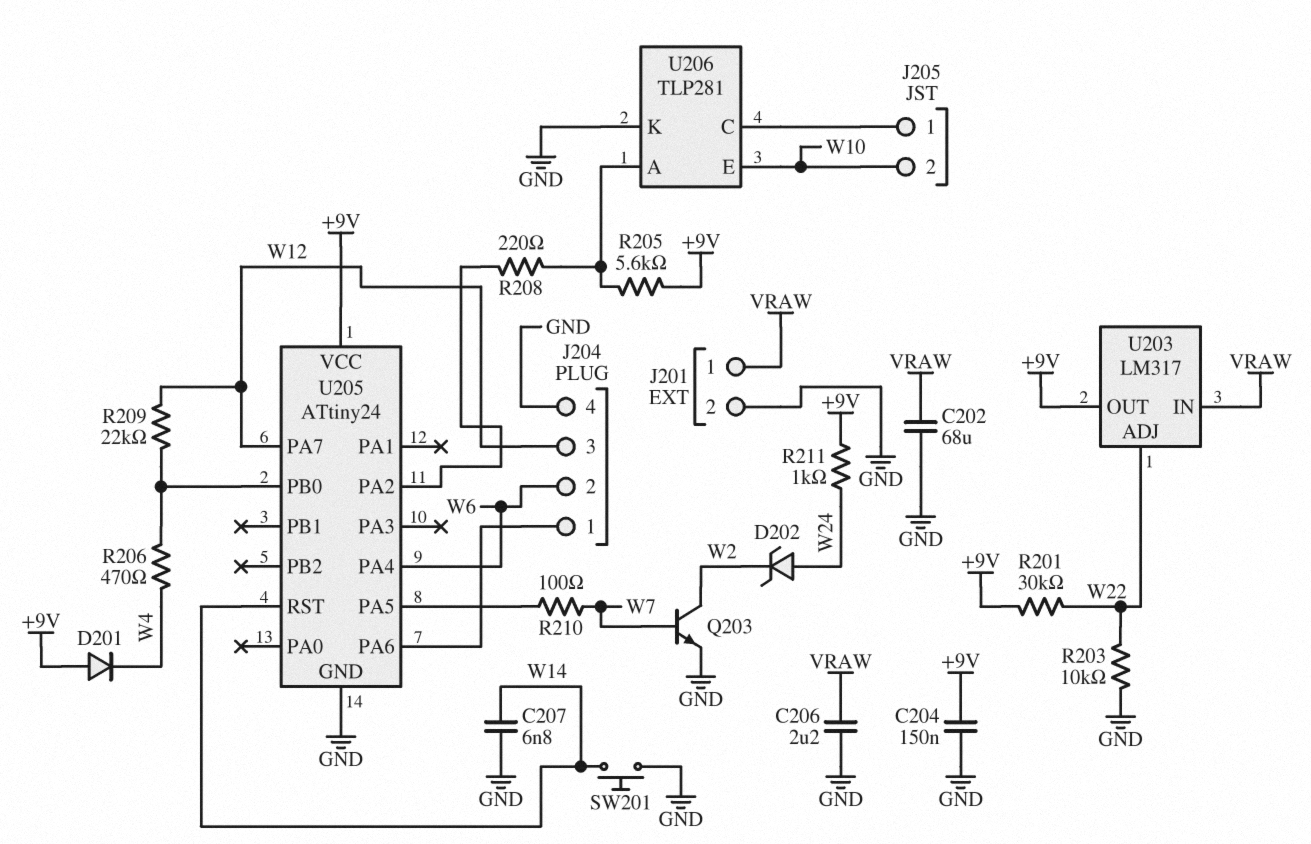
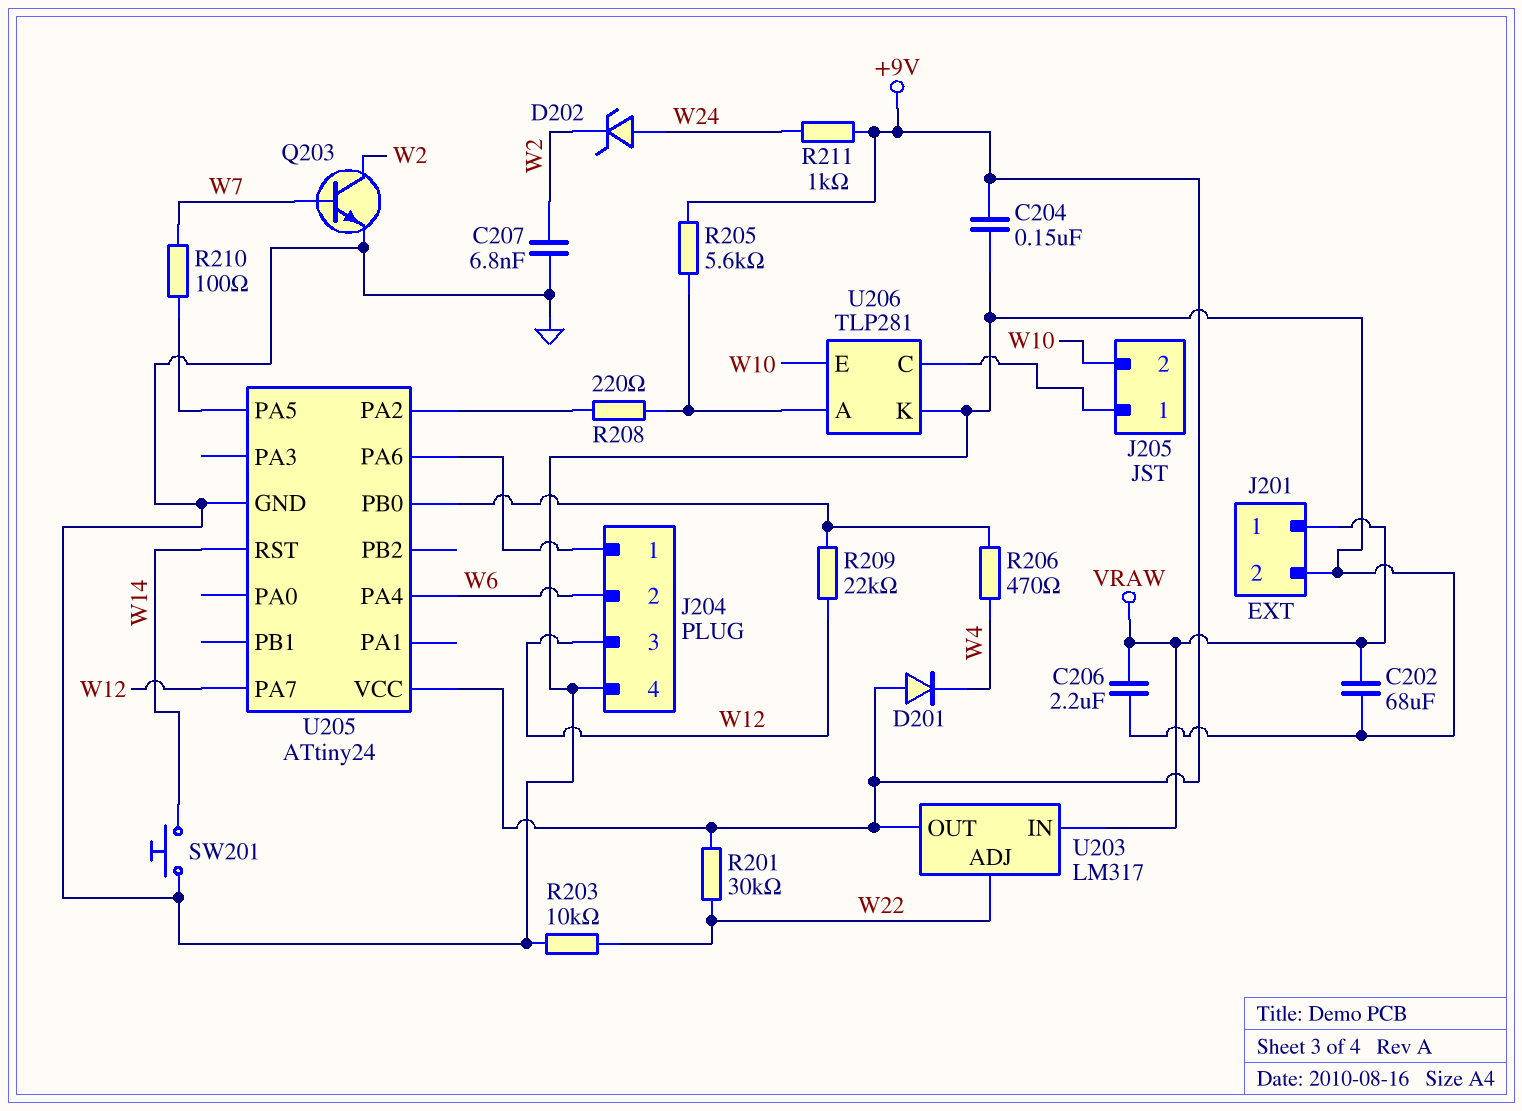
C207: 6.8nF (GND, W14) -> 6.8nF (GND, W2)

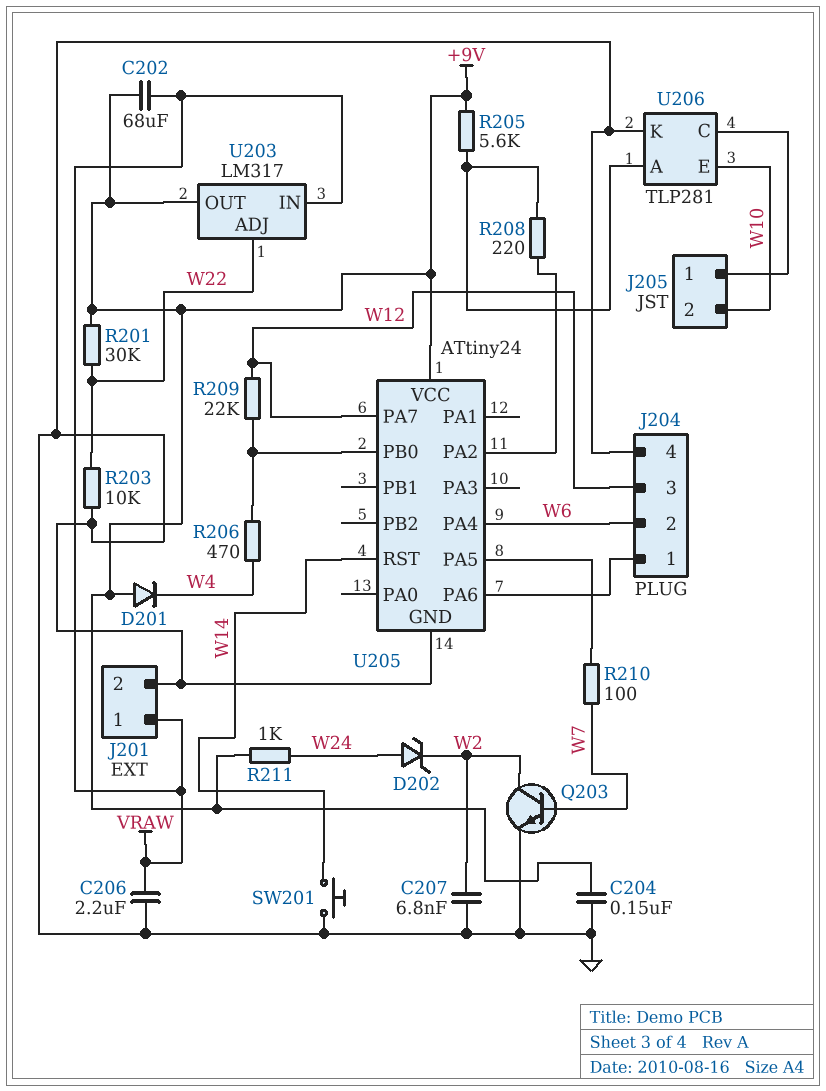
C202: 68uF (GND, VRAW) -> 68uF (+9V, VRAW)

